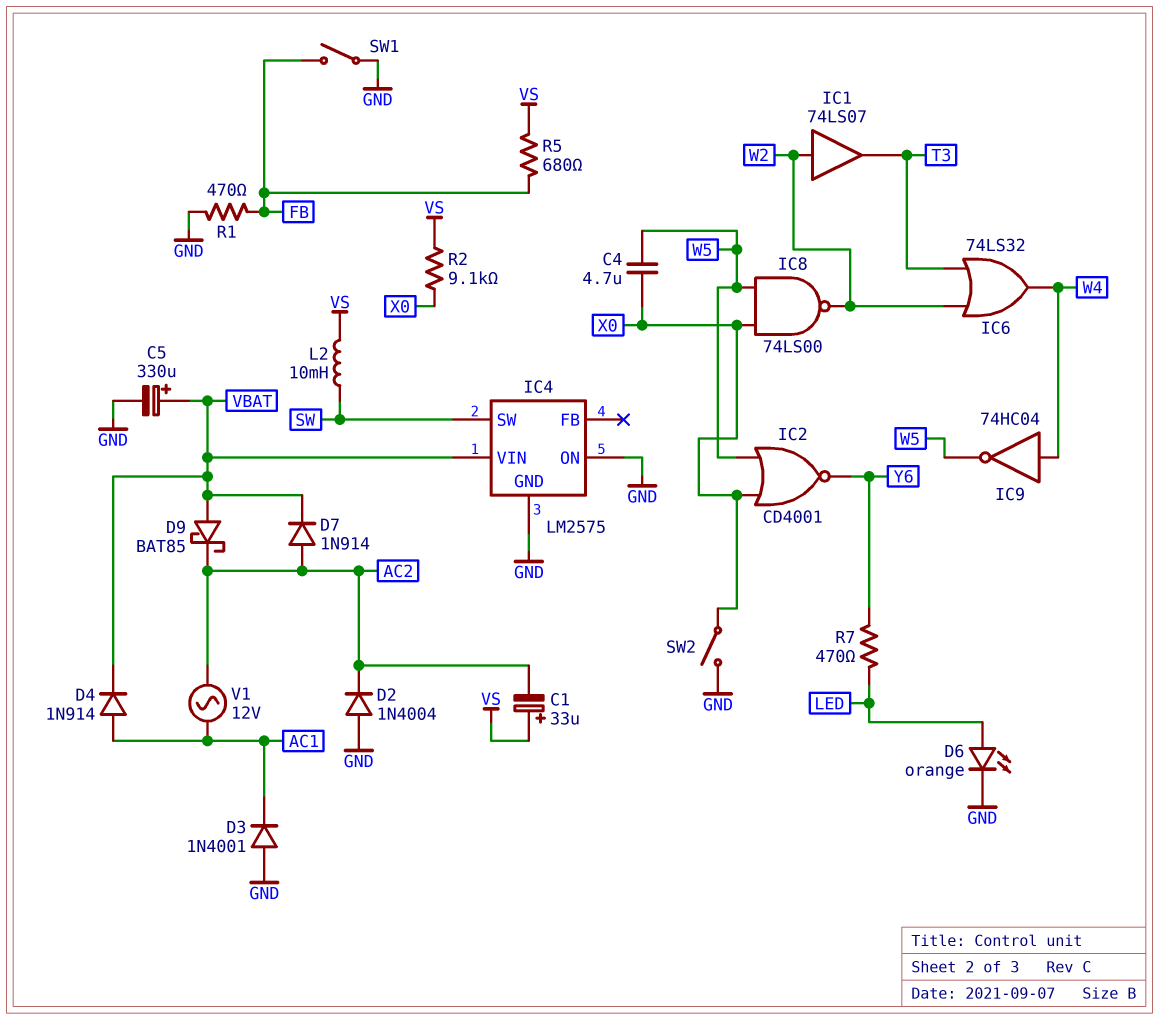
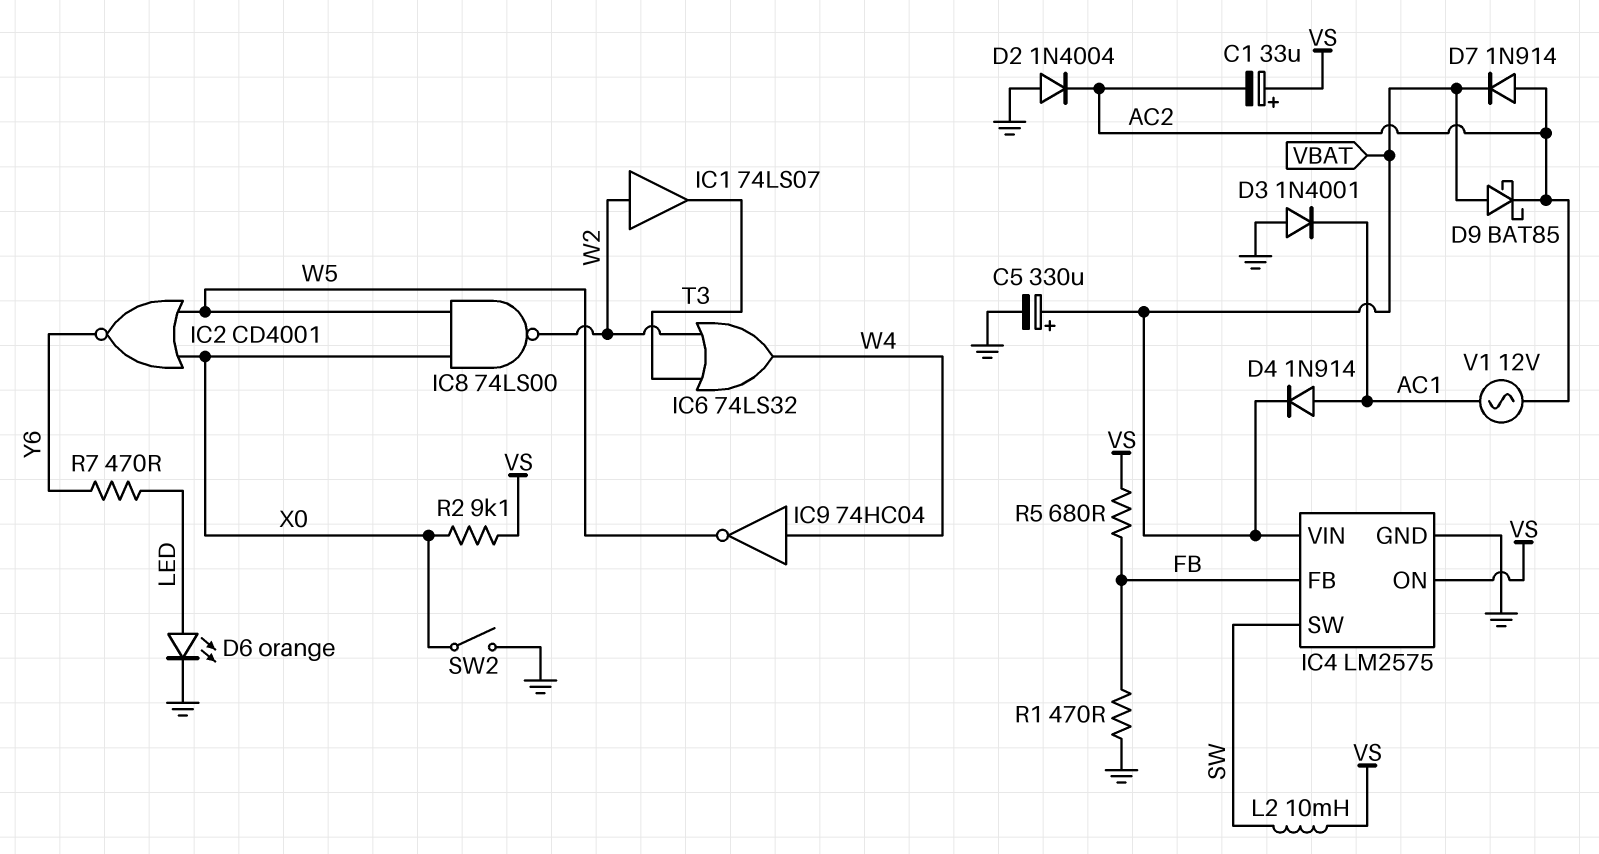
C4: 4.7uF (W5, X0) -> none
IC4 pin FB: none -> FB
IC4 pin ON: GND -> VS
SW1: switch (FB, GND) -> none

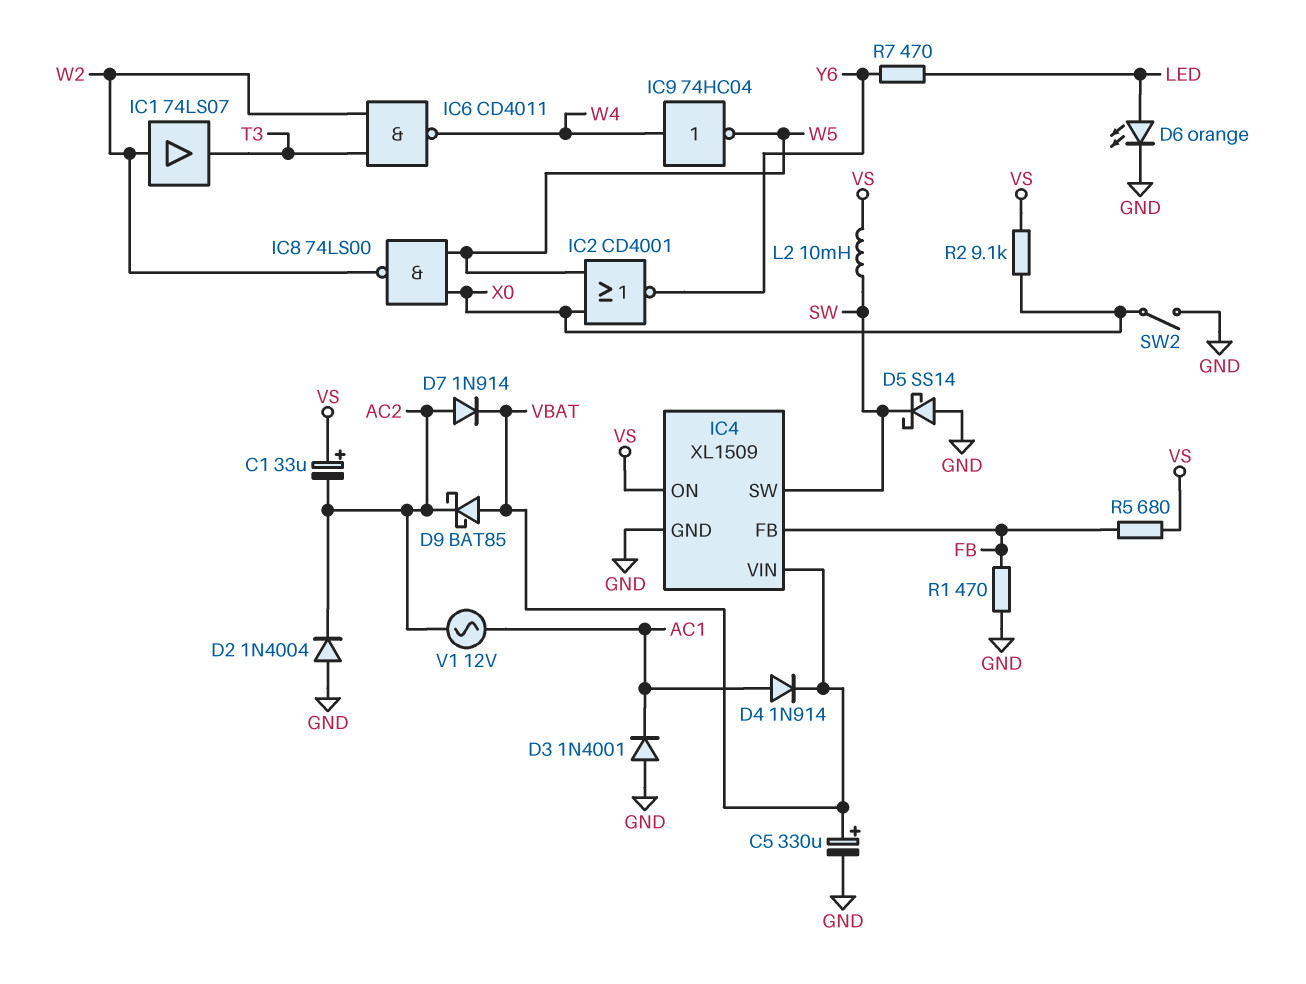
D5: none -> schottky SS14 (A GND, K SW)
IC4: LM2575 -> XL1509
IC6: OR 74LS32 (in T3, in W2, out W4) -> NAND CD4011 (in T3, in W2, out W4)

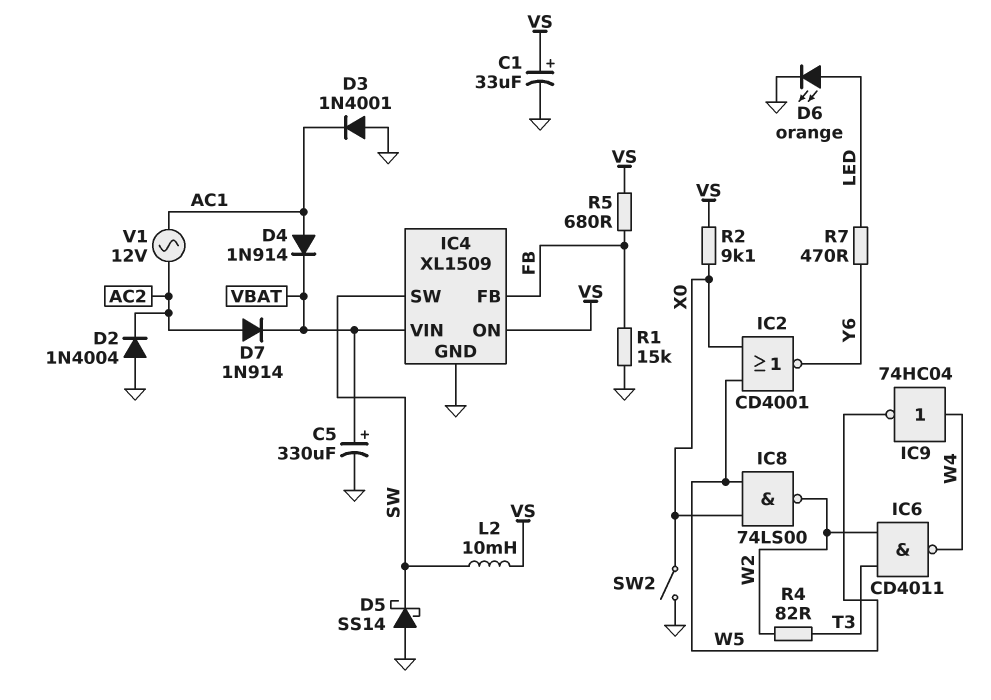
C1: 33uF (plus VS, minus AC2) -> 33uF (plus VS, minus GND)
D9: schottky BAT85 (A VBAT, K AC2) -> none
IC1: buffer 74LS07 (in W2, out T3) -> none
R1: 470 (FB, GND) -> 15k (FB, GND)
R4: none -> 82 (T3, W2)

